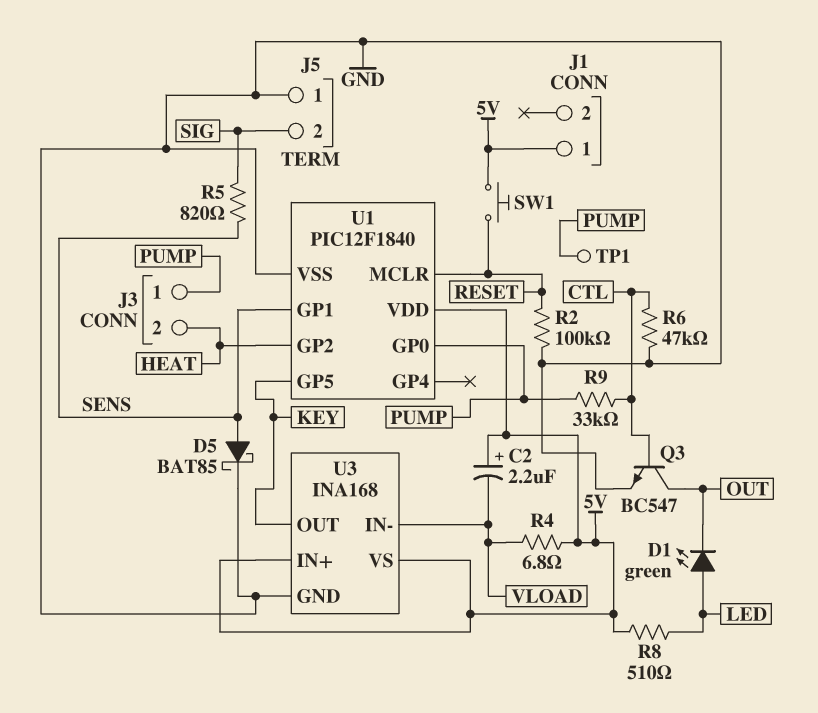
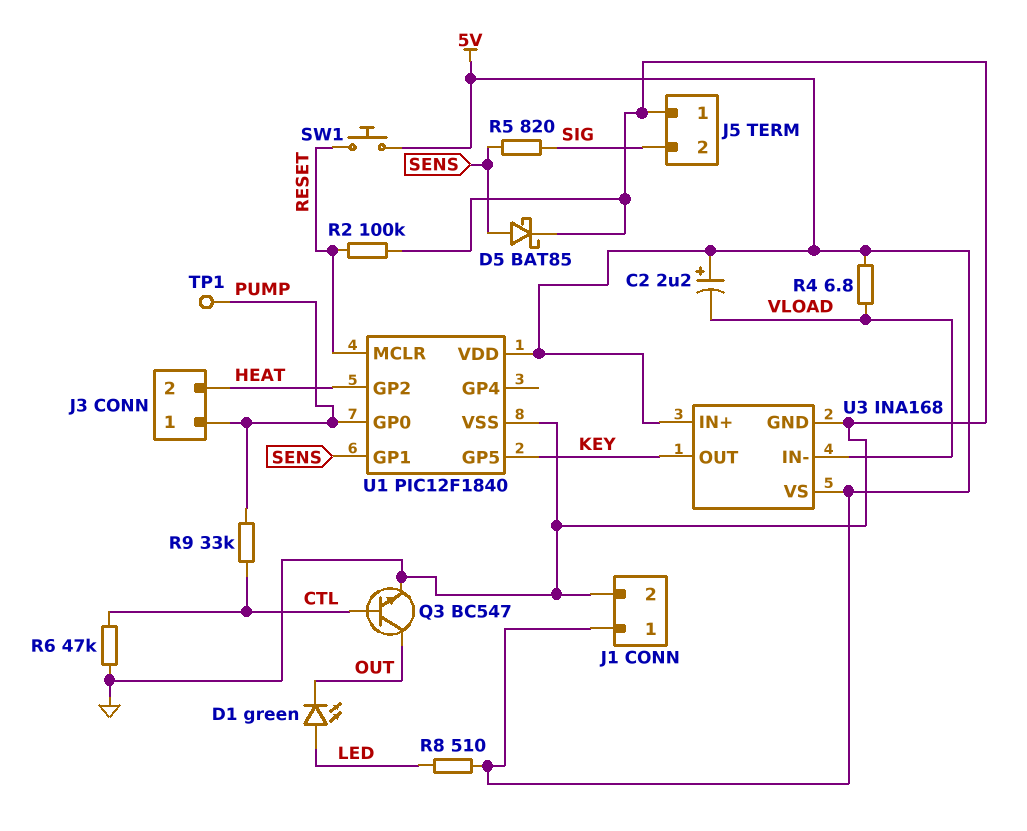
J1 pin 2: none -> GND

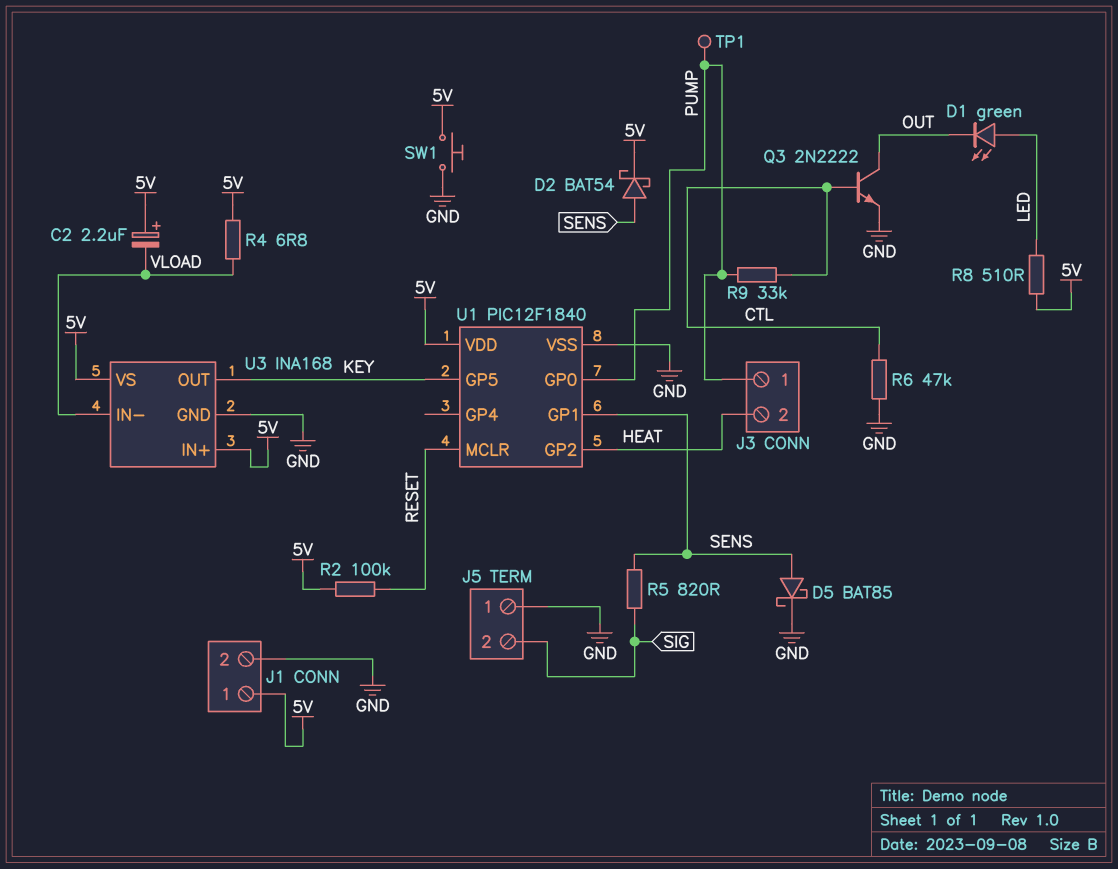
D2: none -> schottky BAT54 (A SENS, K 5V)
Q3: NPN BC547 (B CTL, C OUT, E GND) -> NPN 2N2222 (B CTL, C OUT, E GND)
R2: 100k (GND, RESET) -> 100k (5V, RESET)
SW1: button (5V, RESET) -> button (5V, GND)

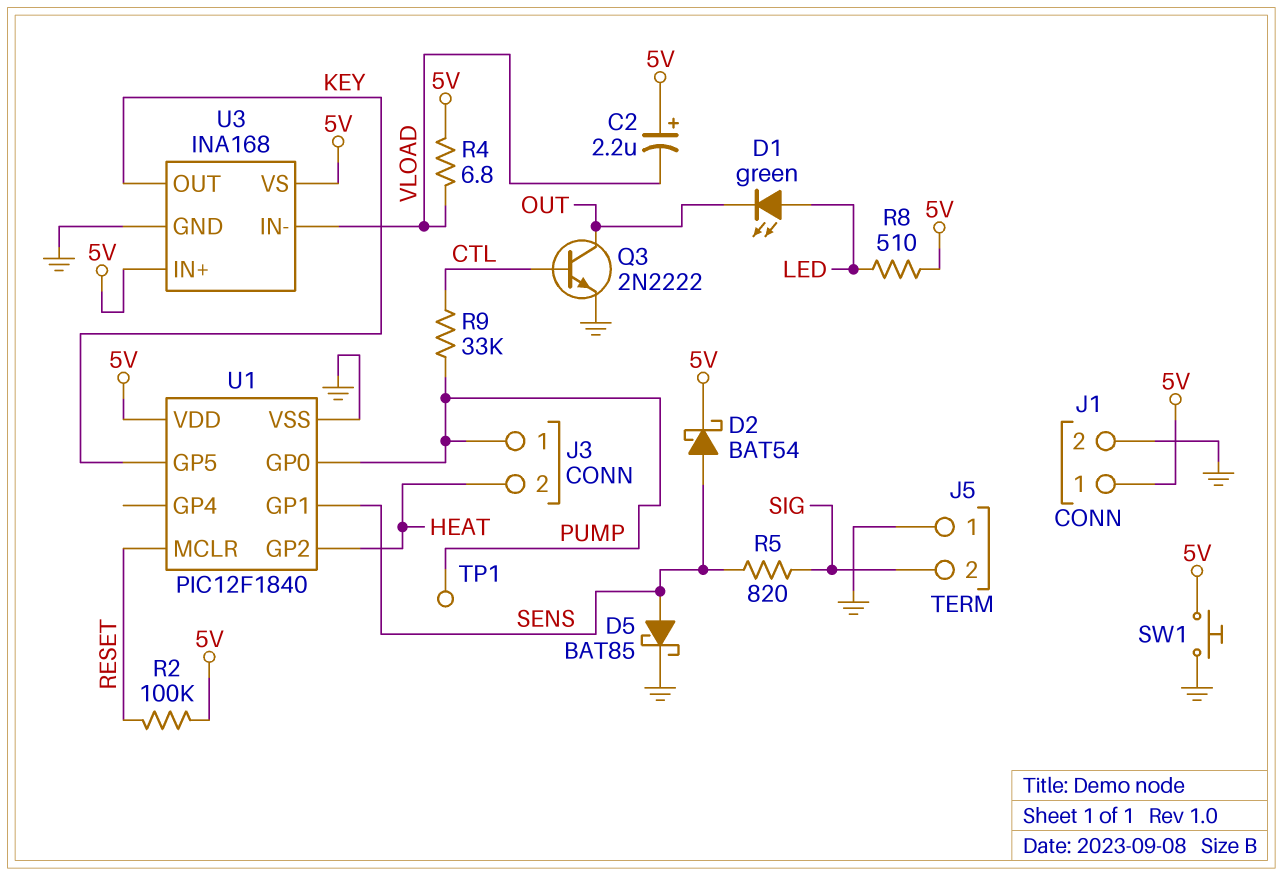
R6: 47k (CTL, GND) -> none

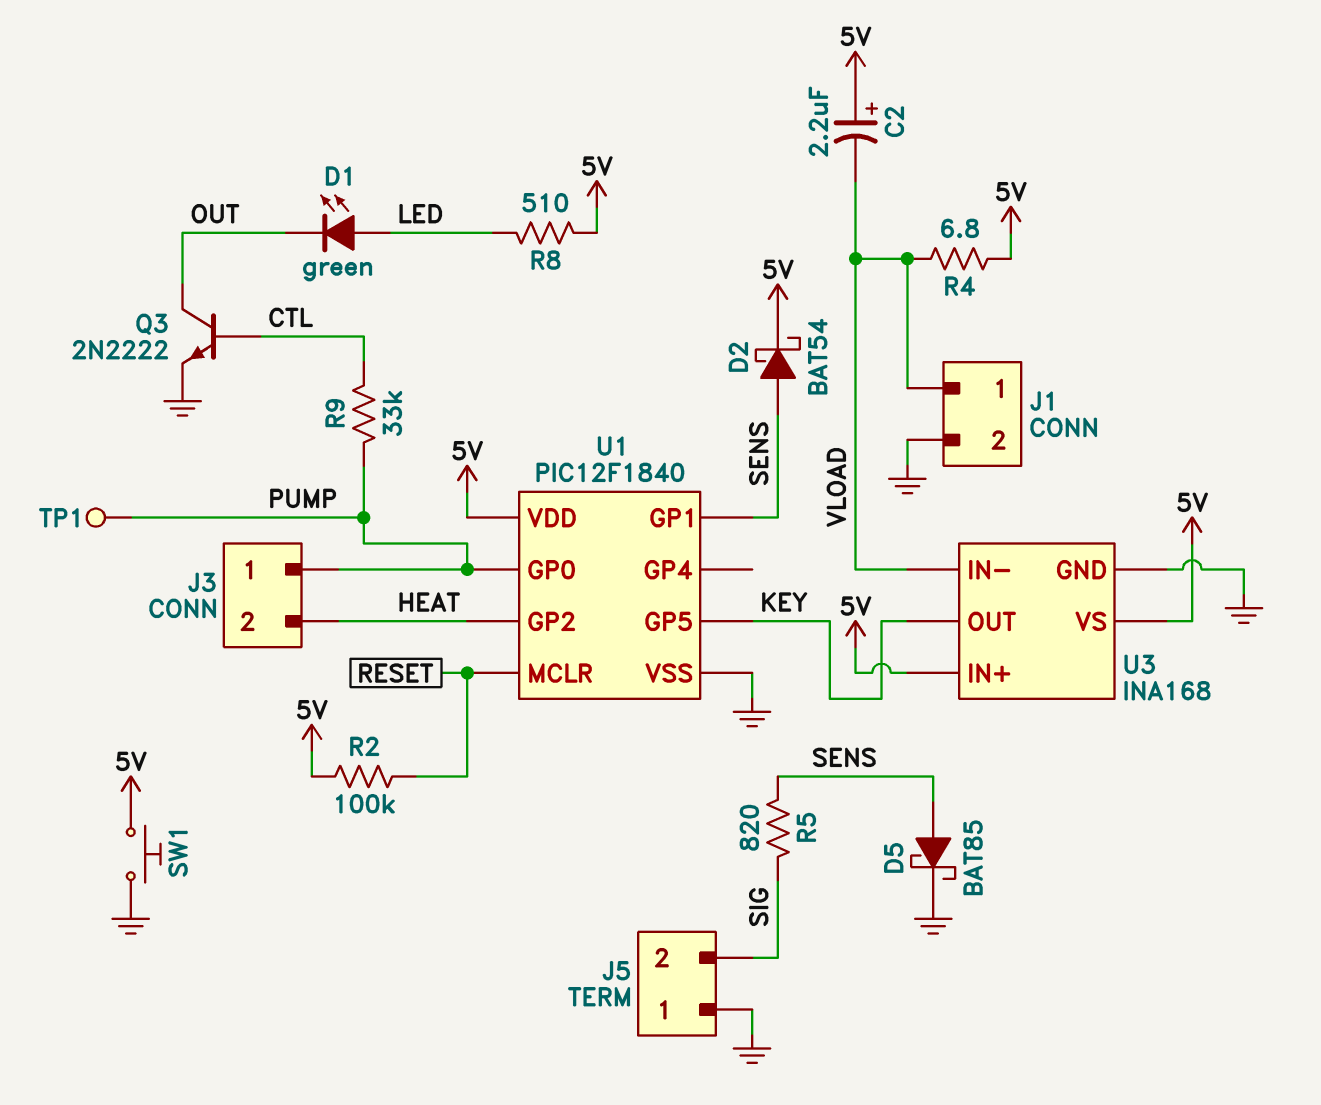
J1 pin 1: 5V -> VLOAD

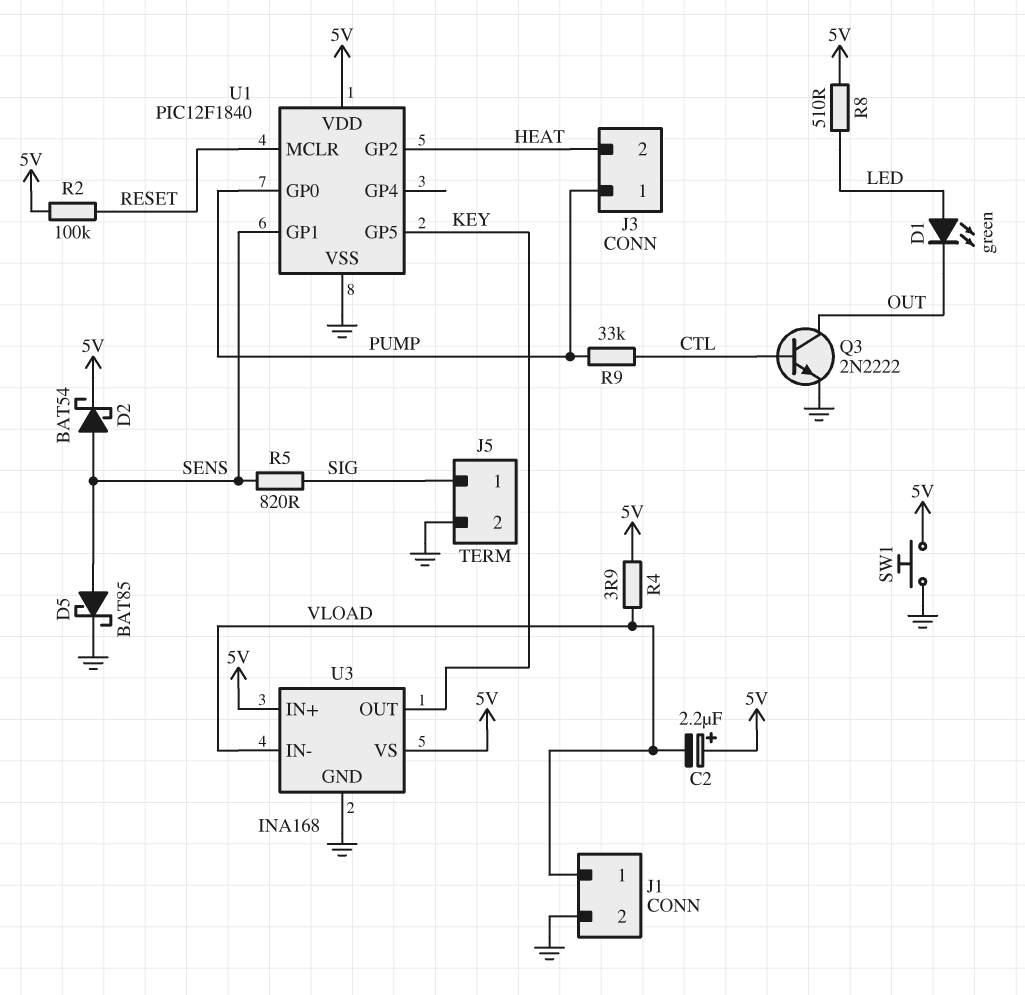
J5 pin 1: GND -> SIG
J5 pin 2: SIG -> GND
R4: 6.8 (5V, VLOAD) -> 3.9 (5V, VLOAD)
TP1: test point (PUMP) -> none

